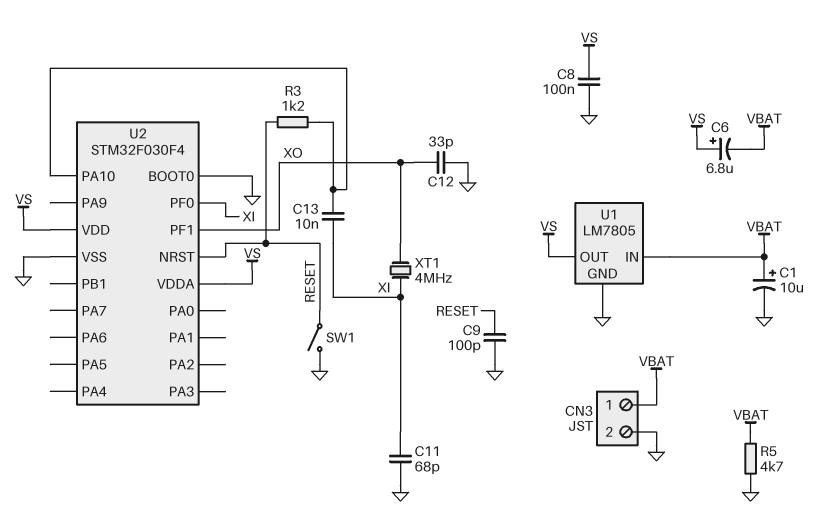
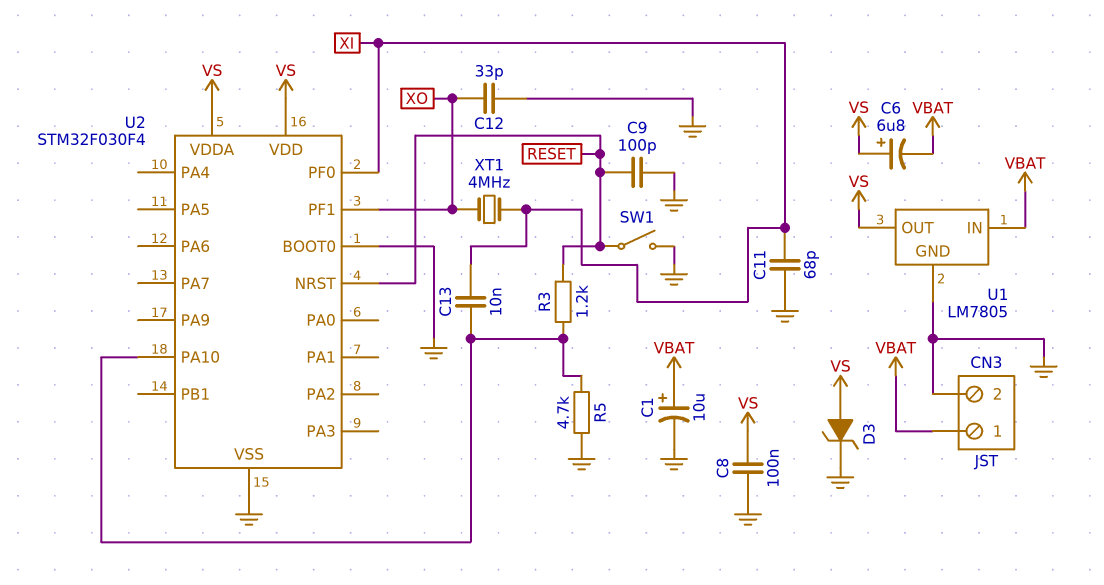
D3: none -> zener (A VS, K GND)
R5: 4.7k (GND, VBAT) -> 4.7k (GND, U2/PA10)

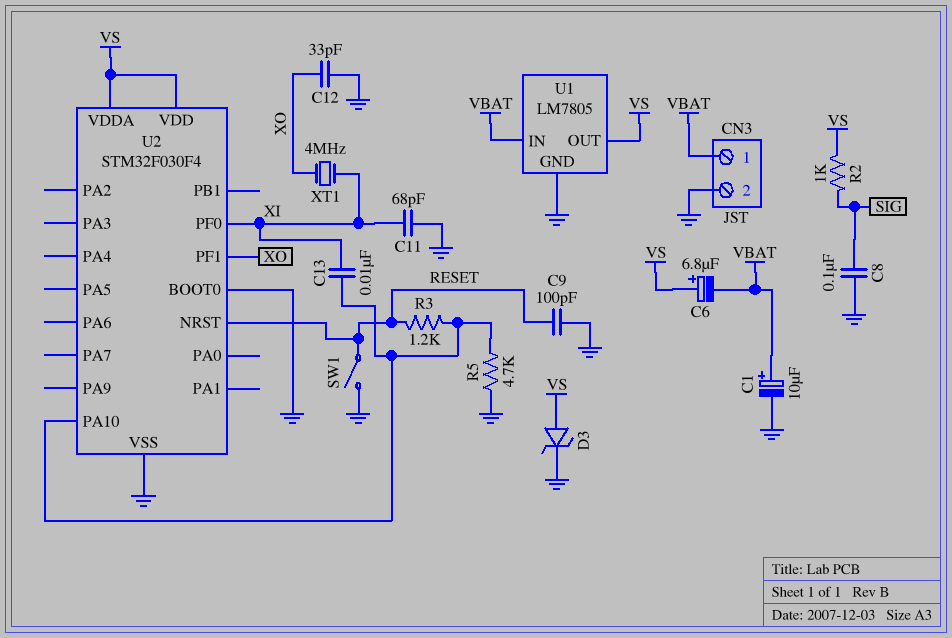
C8: 100nF (GND, VS) -> 100nF (GND, SIG)
R2: none -> 1k (SIG, VS)

